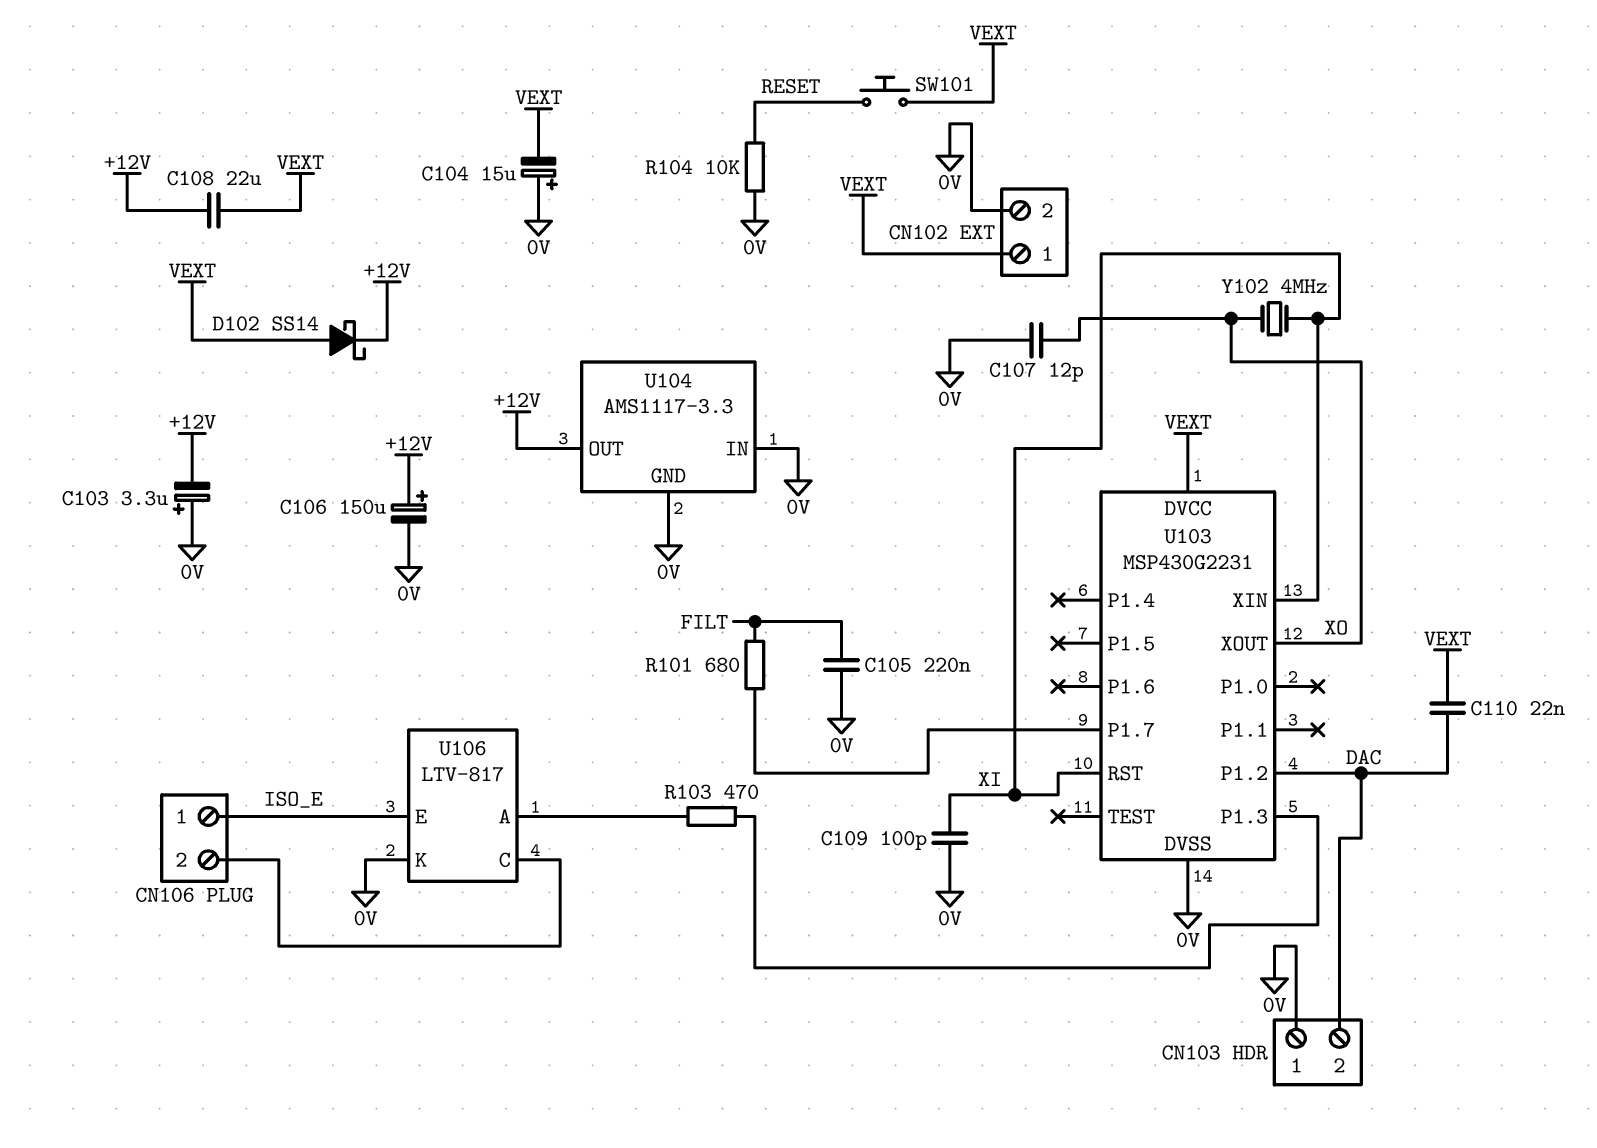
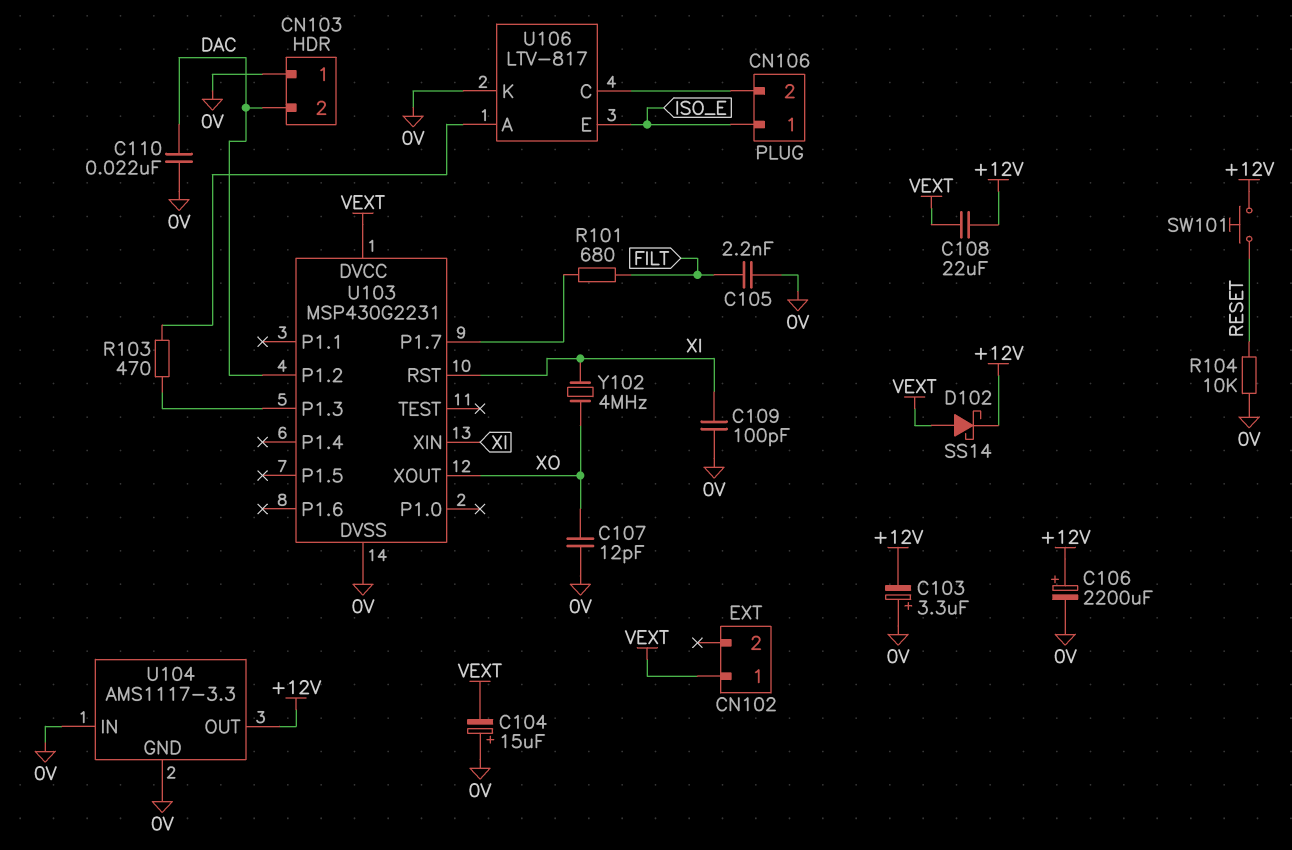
C105: 220nF (0V, FILT) -> 2.2nF (0V, FILT)
C106: 150uF (plus +12V, minus 0V) -> 2200uF (plus +12V, minus 0V)
C110: 22nF (DAC, VEXT) -> 22nF (0V, DAC)
CN102 pin 2: 0V -> none
SW101: button (RESET, VEXT) -> button (+12V, RESET)

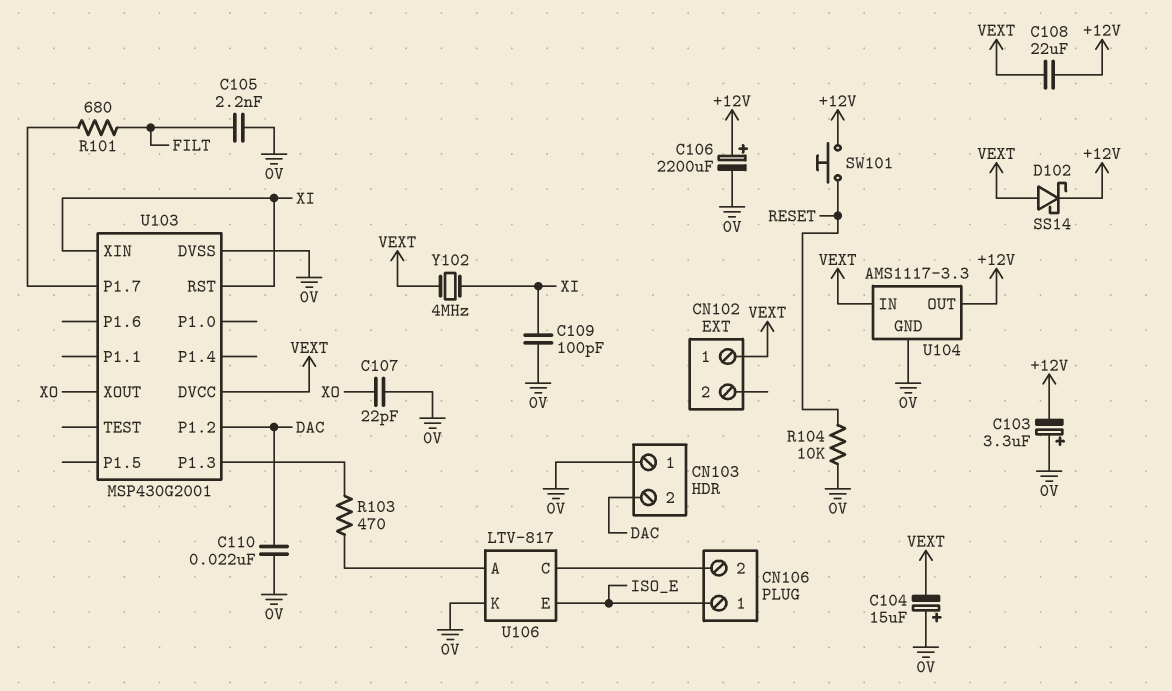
C107: 12pF (0V, XO) -> 22pF (0V, XO)
U103: MSP430G2231 -> MSP430G2001
U104 pin IN: 0V -> VEXT
Y102: 4MHz (XI, XO) -> 4MHz (VEXT, XI)

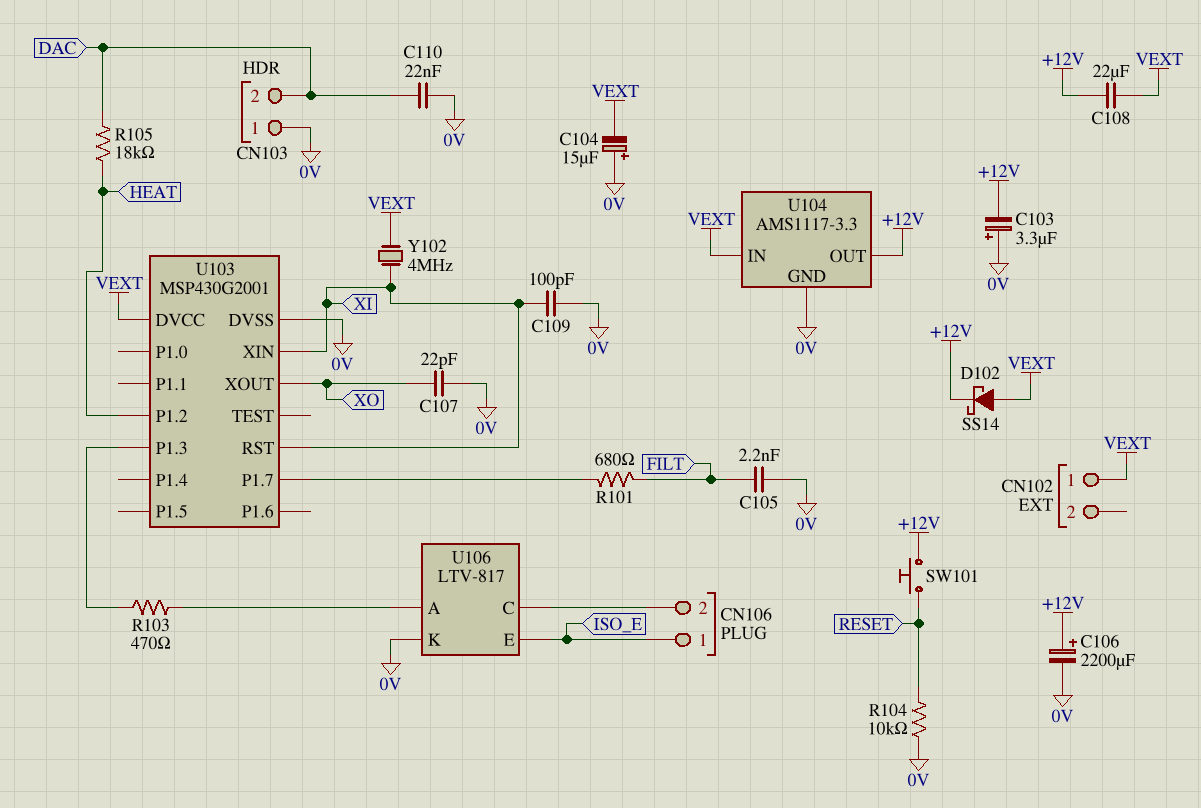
R105: none -> 18k (DAC, HEAT)
U103 pin P1.2: DAC -> HEAT

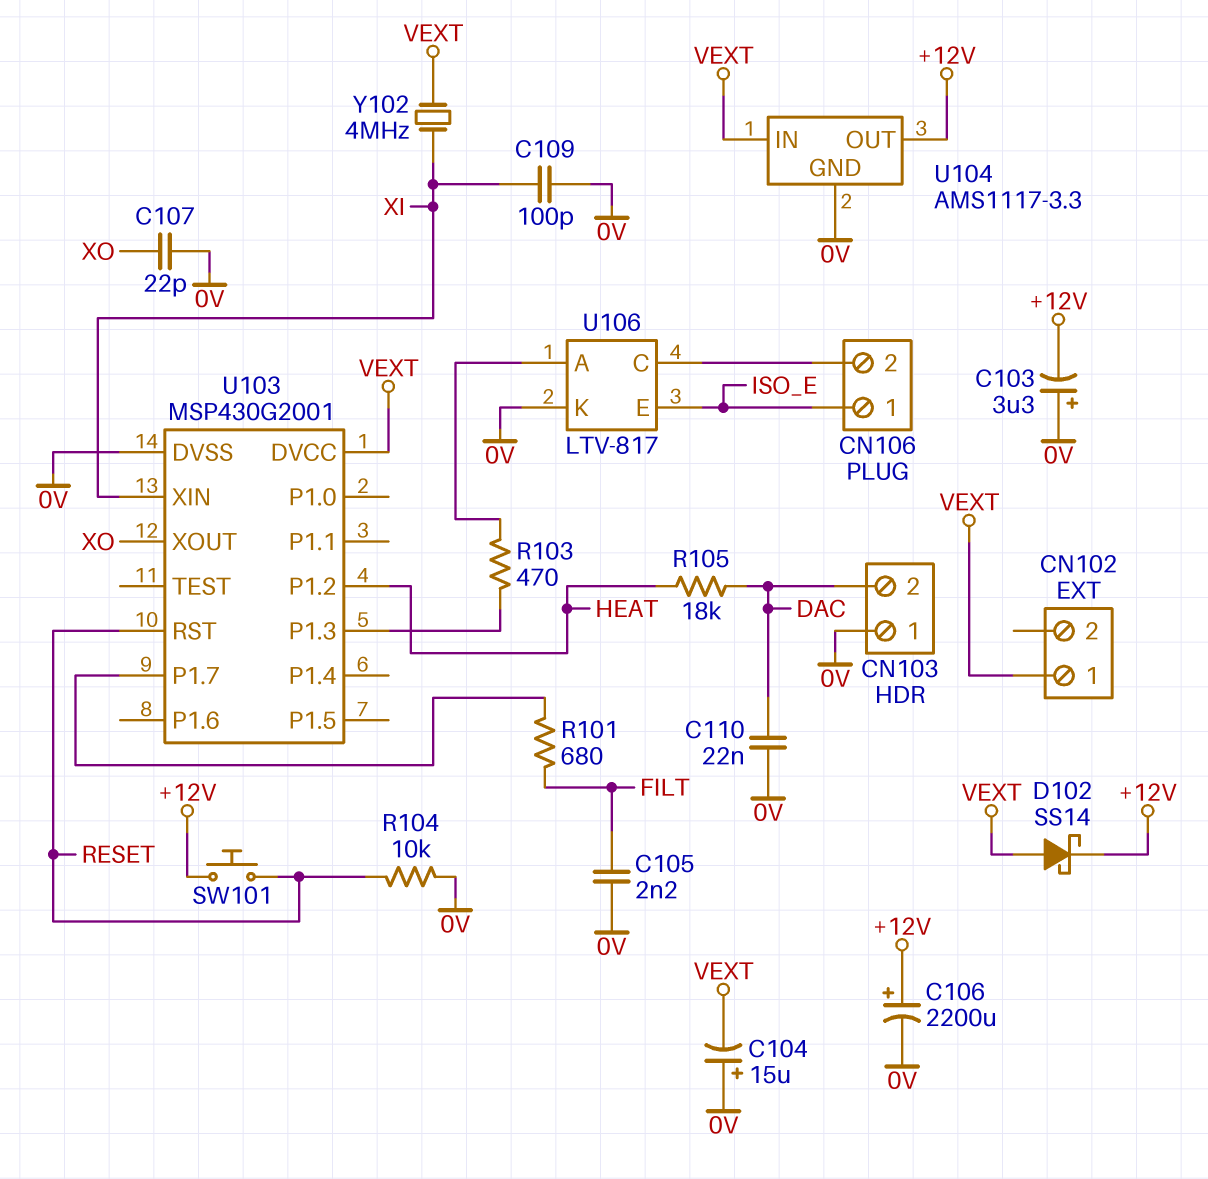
C108: 22uF (+12V, VEXT) -> none
U103 pin RST: XI -> RESET

